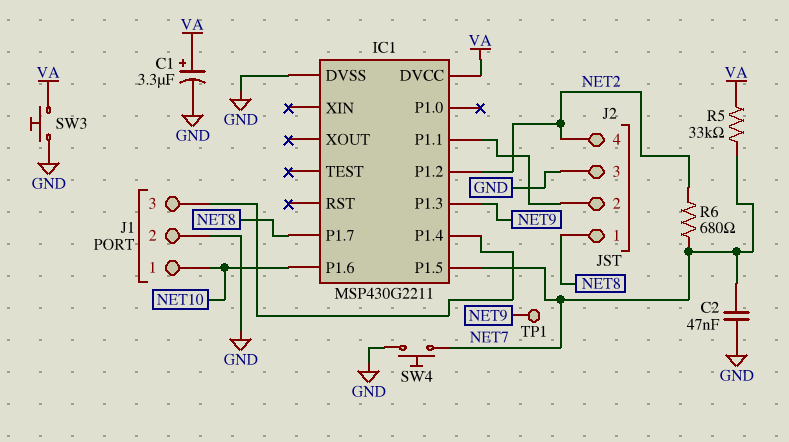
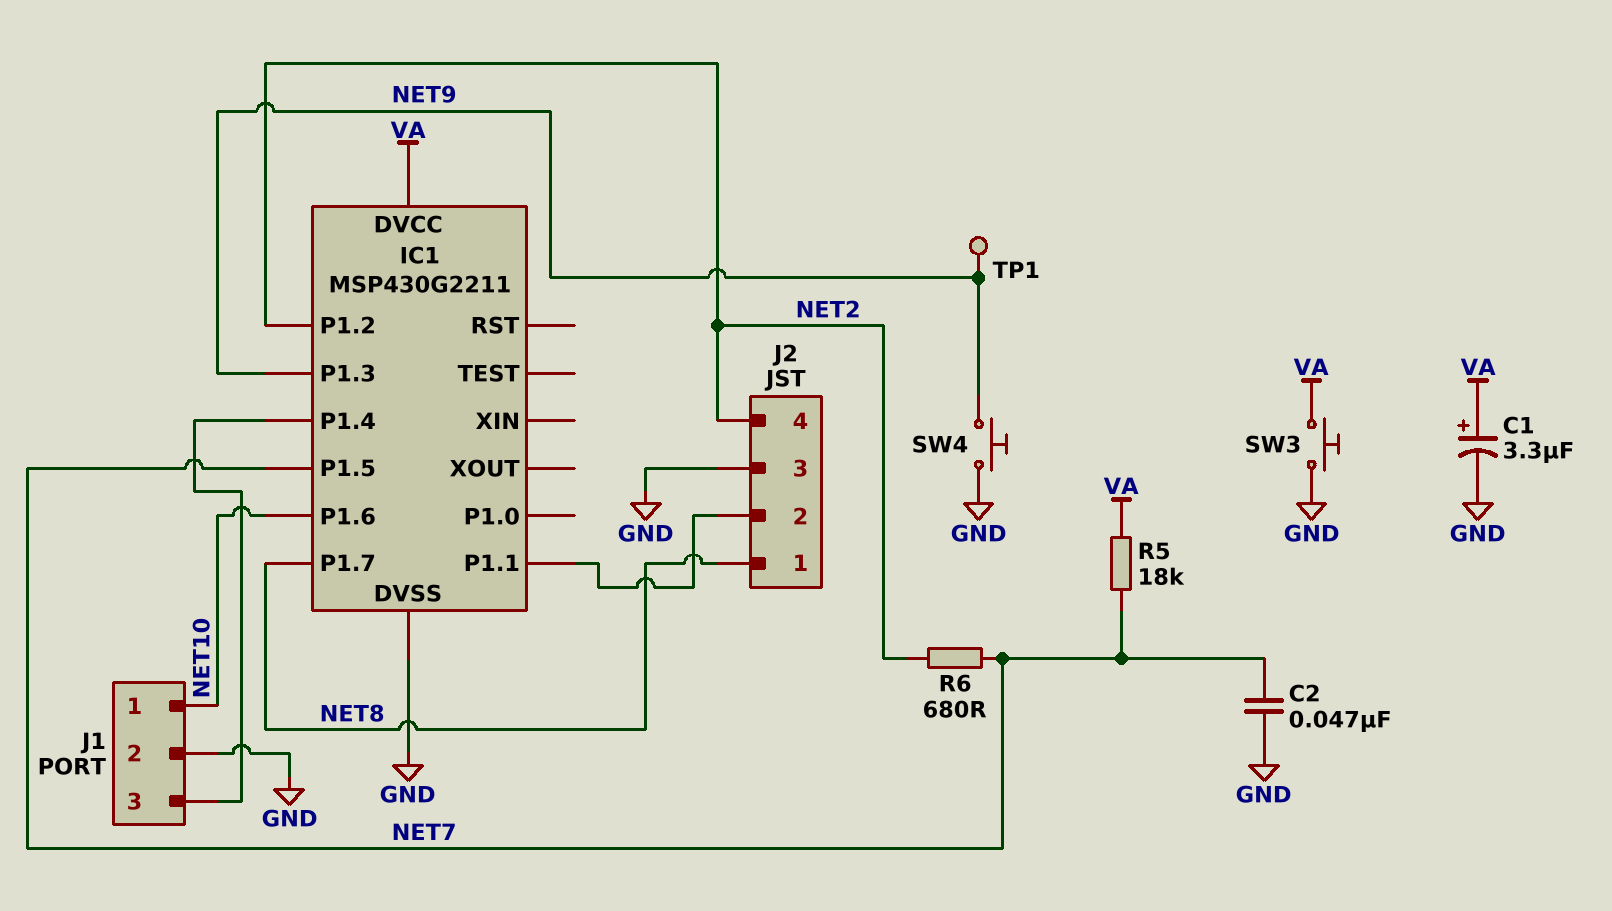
R5: 33k (NET7, VA) -> 18k (NET7, VA)
SW4: button (GND, NET7) -> button (GND, NET9)

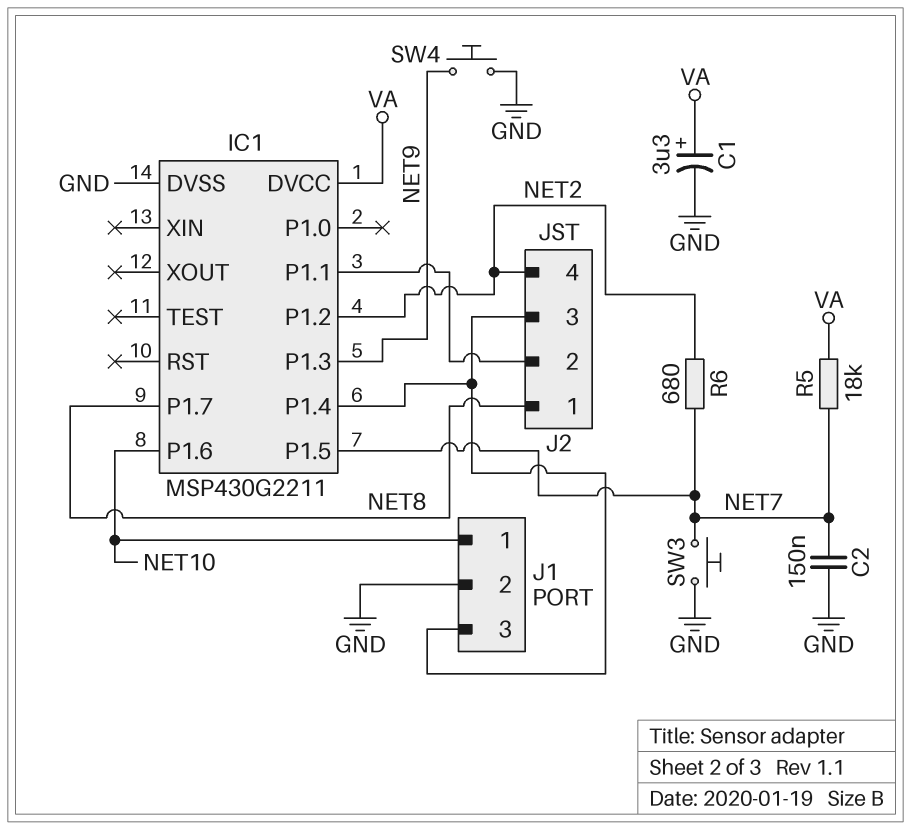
C2: 47nF (GND, NET7) -> 150nF (GND, NET7)
J2 pin 3: GND -> IC1/P1.4
SW3: button (GND, VA) -> button (GND, NET7)
TP1: test point (NET9) -> none

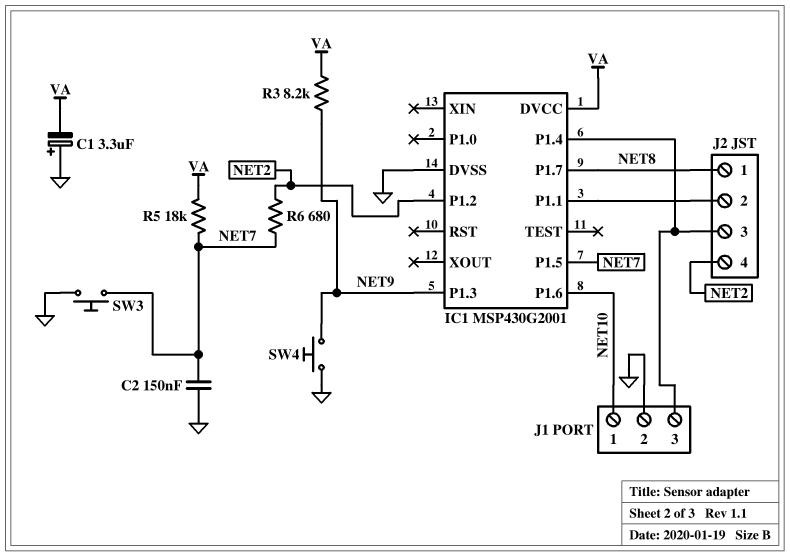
C1: 3.3uF (plus VA, minus GND) -> 3.3uF (plus GND, minus VA)
IC1: MSP430G2211 -> MSP430G2001
R3: none -> 8.2k (NET9, VA)

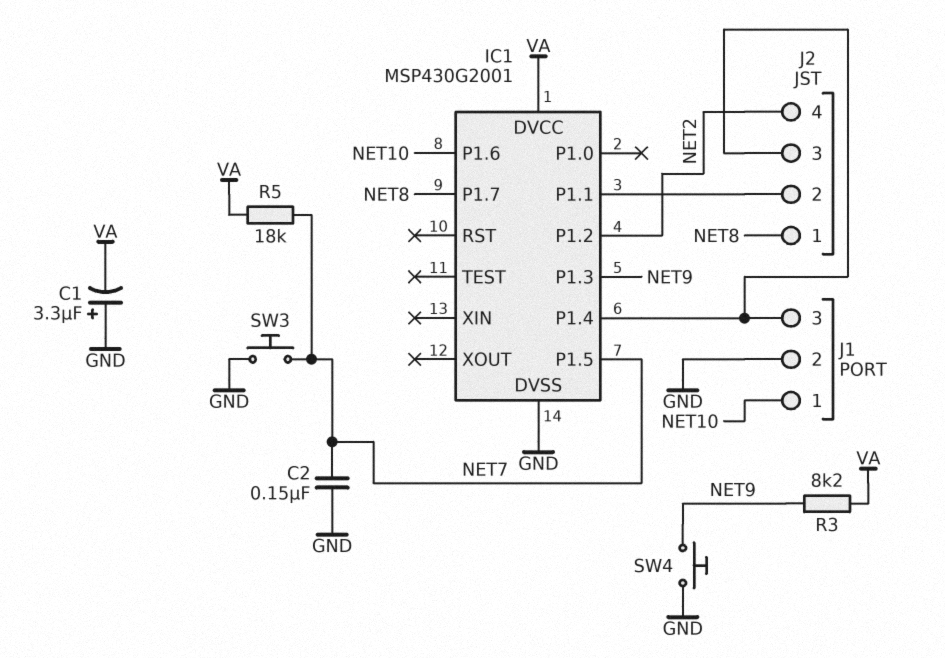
R6: 680 (NET2, NET7) -> none

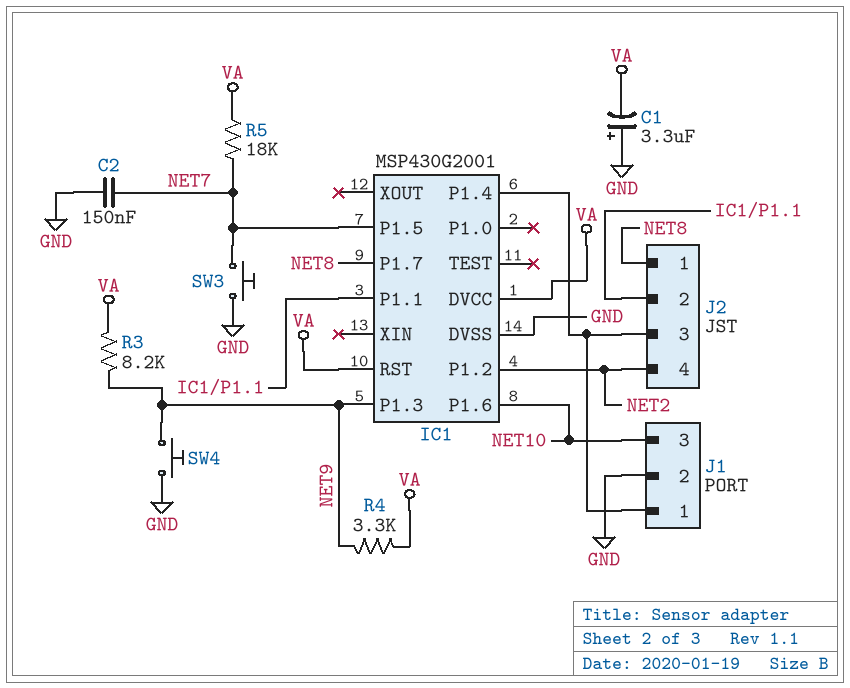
IC1 pin RST: none -> VA
J1 pin 1: NET10 -> IC1/P1.4
J1 pin 3: IC1/P1.4 -> NET10
R4: none -> 3.3k (NET9, VA)

